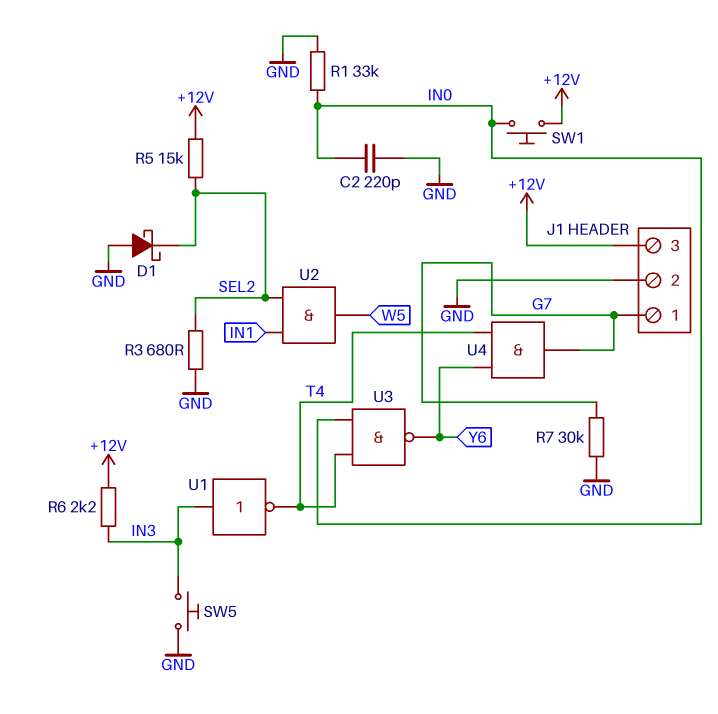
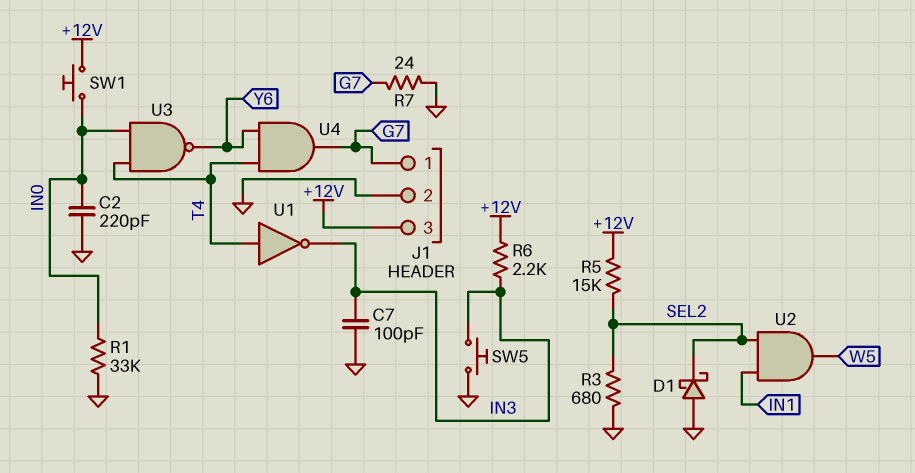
C7: none -> 100pF (GND, IN3)
R7: 30k (G7, GND) -> 24 (G7, GND)
U1: NOT (in IN3, out T4) -> NOT (in T4, out IN3)

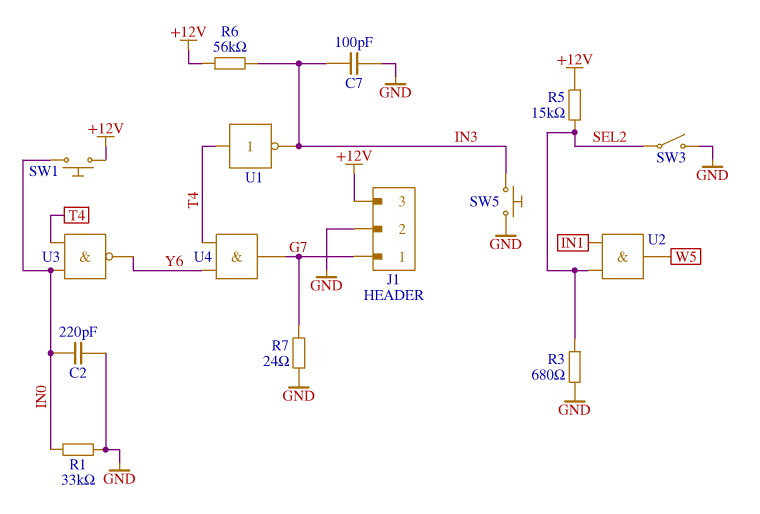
D1: schottky (A GND, K SEL2) -> none
R6: 2.2k (+12V, IN3) -> 56k (+12V, IN3)
SW3: none -> switch (GND, SEL2)

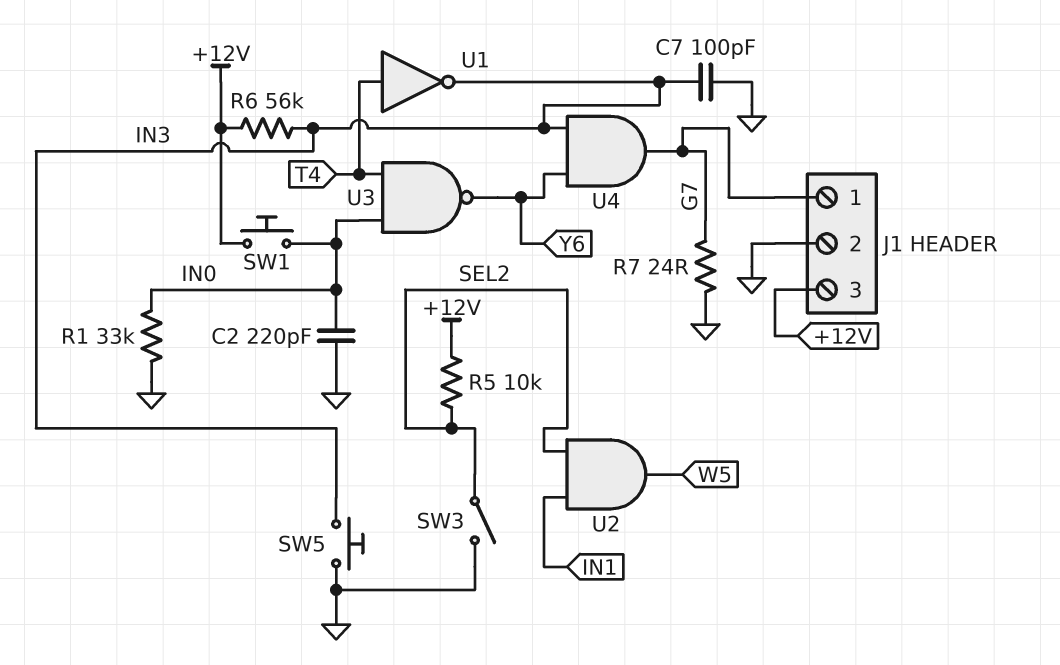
R3: 680 (GND, SEL2) -> none
R5: 15k (+12V, SEL2) -> 10k (+12V, SEL2)
U4: AND (in T4, in Y6, out G7) -> AND (in IN3, in Y6, out G7)

